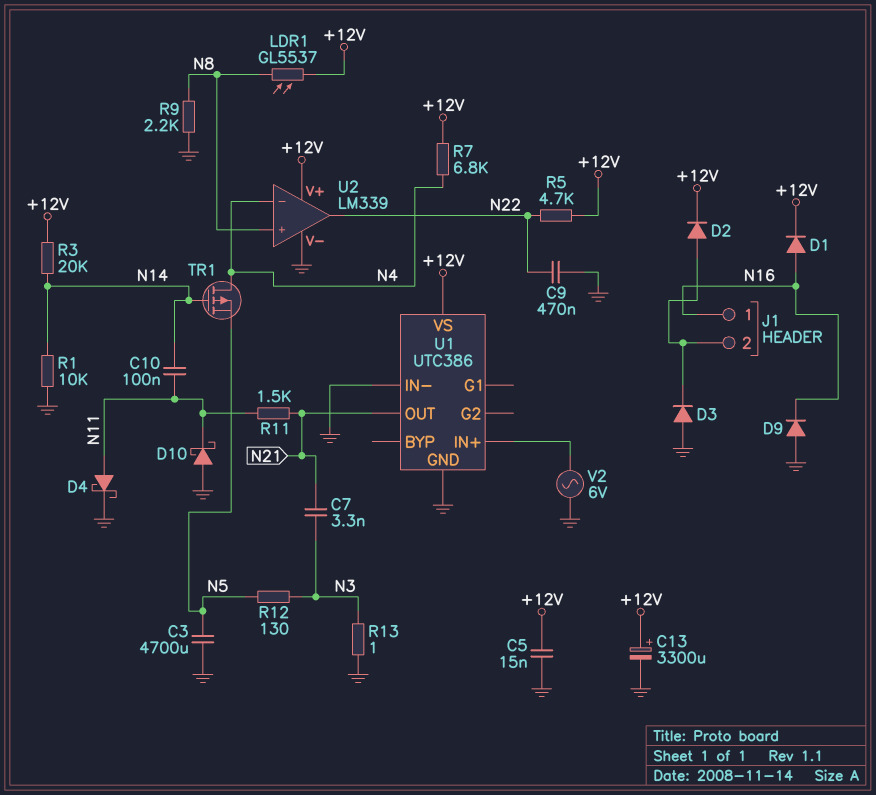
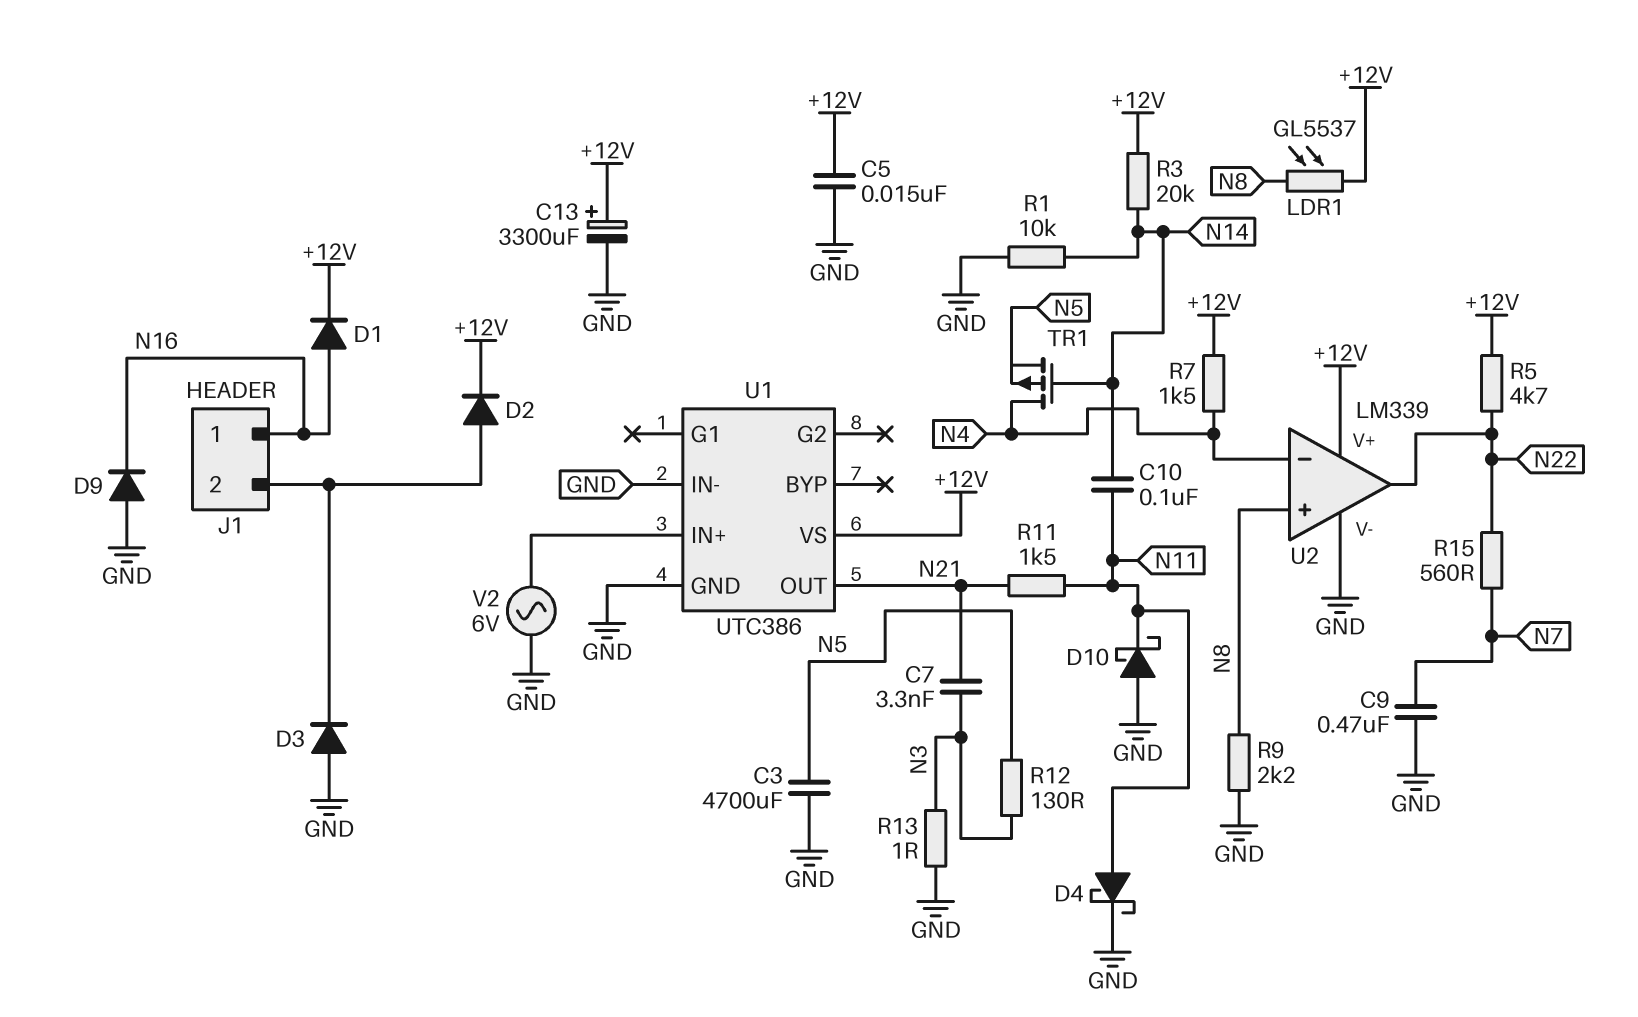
C9: 470nF (GND, N22) -> 470nF (GND, N7)
R7: 6.8k (+12V, N4) -> 1.5k (+12V, N4)
R15: none -> 560 (N7, N22)

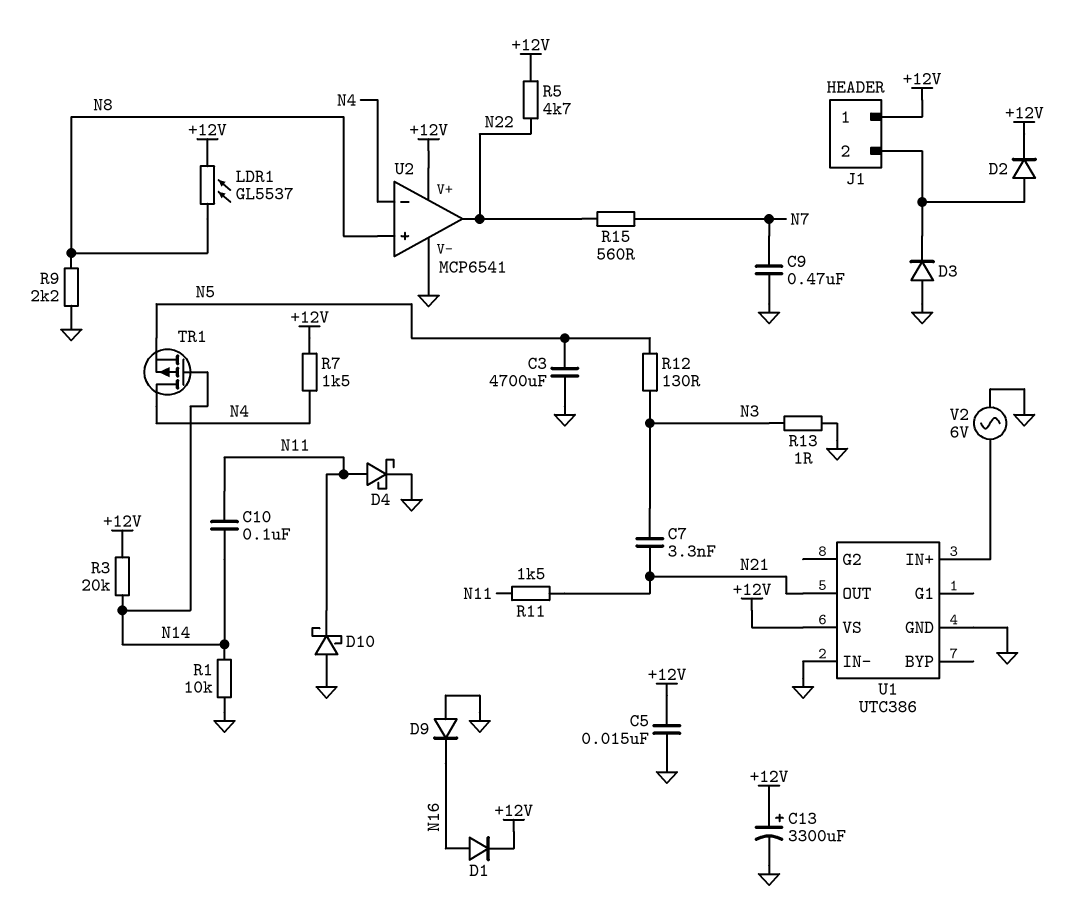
J1 pin 1: N16 -> +12V
U2: LM339 -> MCP6541

